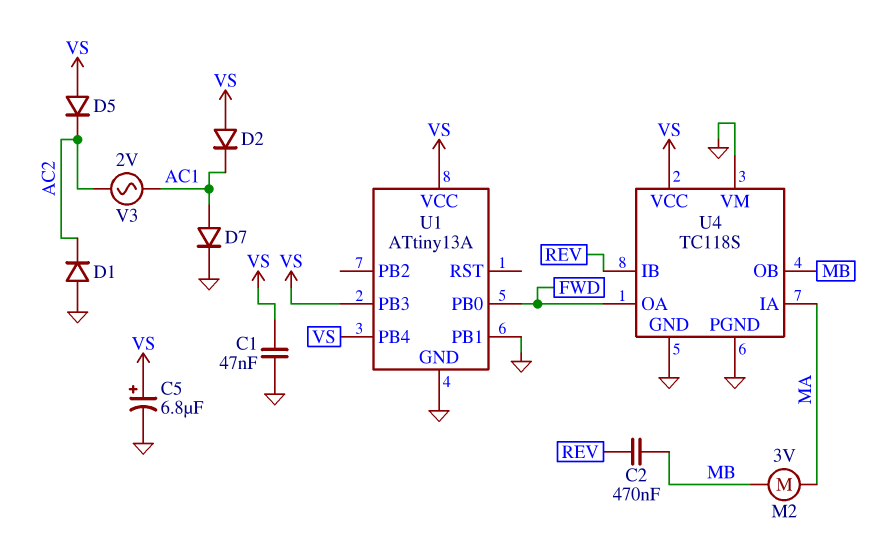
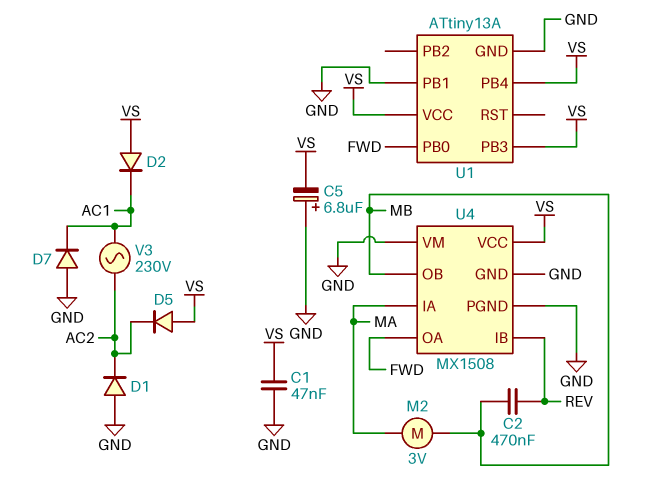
C5: 6.8uF (plus VS, minus GND) -> 6.8uF (plus GND, minus VS)
D7: diode (A AC1, K GND) -> diode (A GND, K AC1)
U4: TC118S -> MX1508
V3: AC 2V (AC1, AC2) -> AC 230V (AC1, AC2)

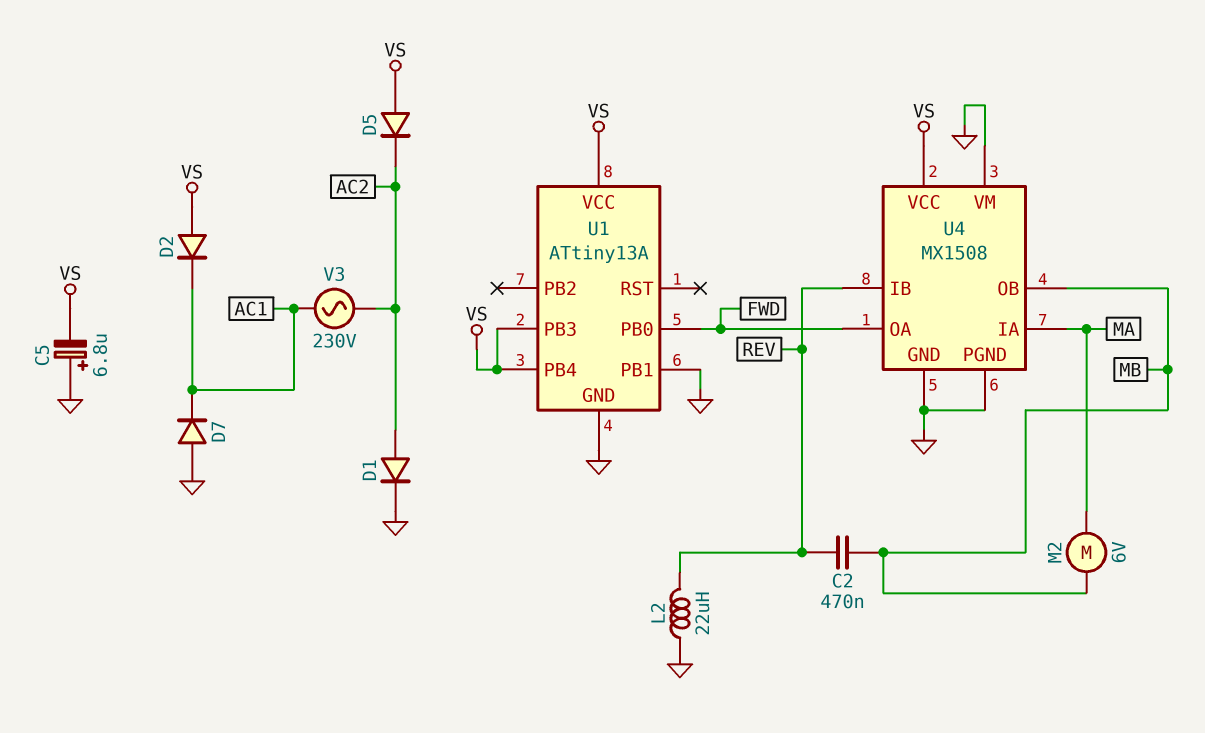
C1: 47nF (GND, VS) -> none
D1: diode (A GND, K AC2) -> diode (A AC2, K GND)
L2: none -> 22uH (GND, REV)
M2: motor 3V (MA, MB) -> motor 6V (MA, MB)

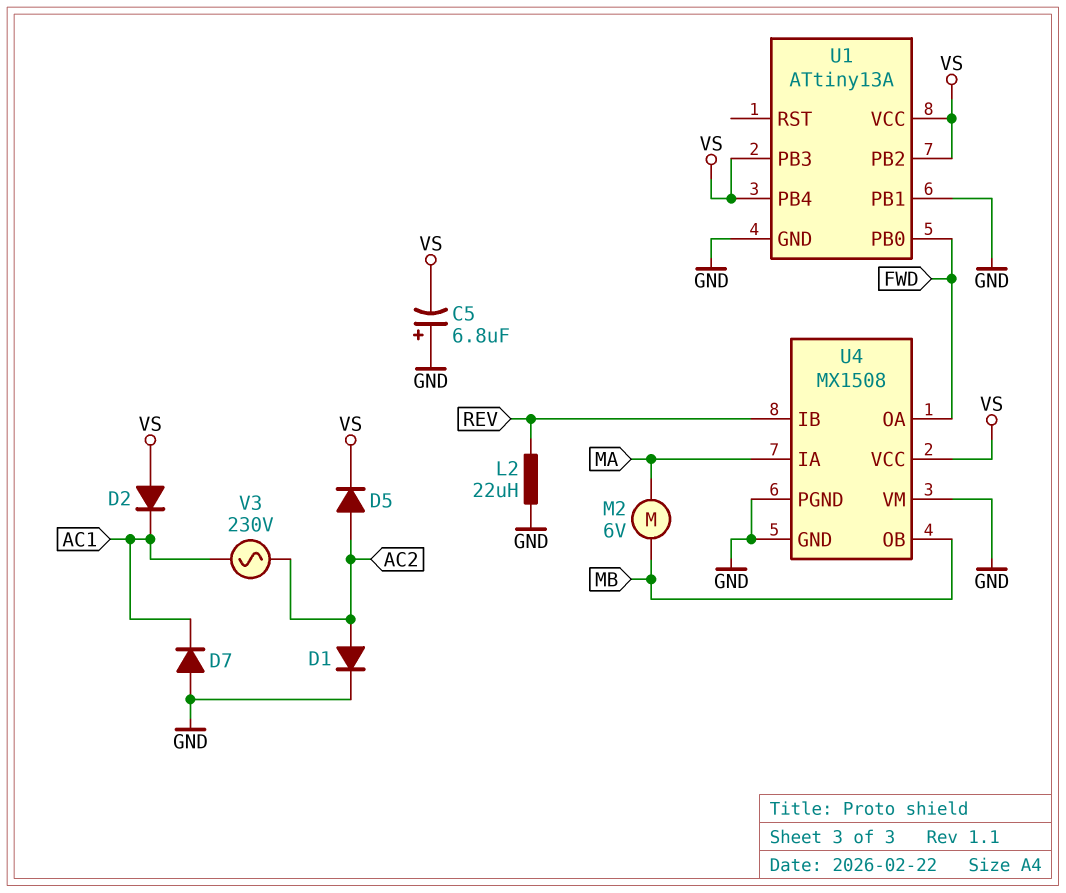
C2: 470nF (MB, REV) -> none
D5: diode (A VS, K AC2) -> diode (A AC2, K VS)
U1 pin PB2: none -> VS

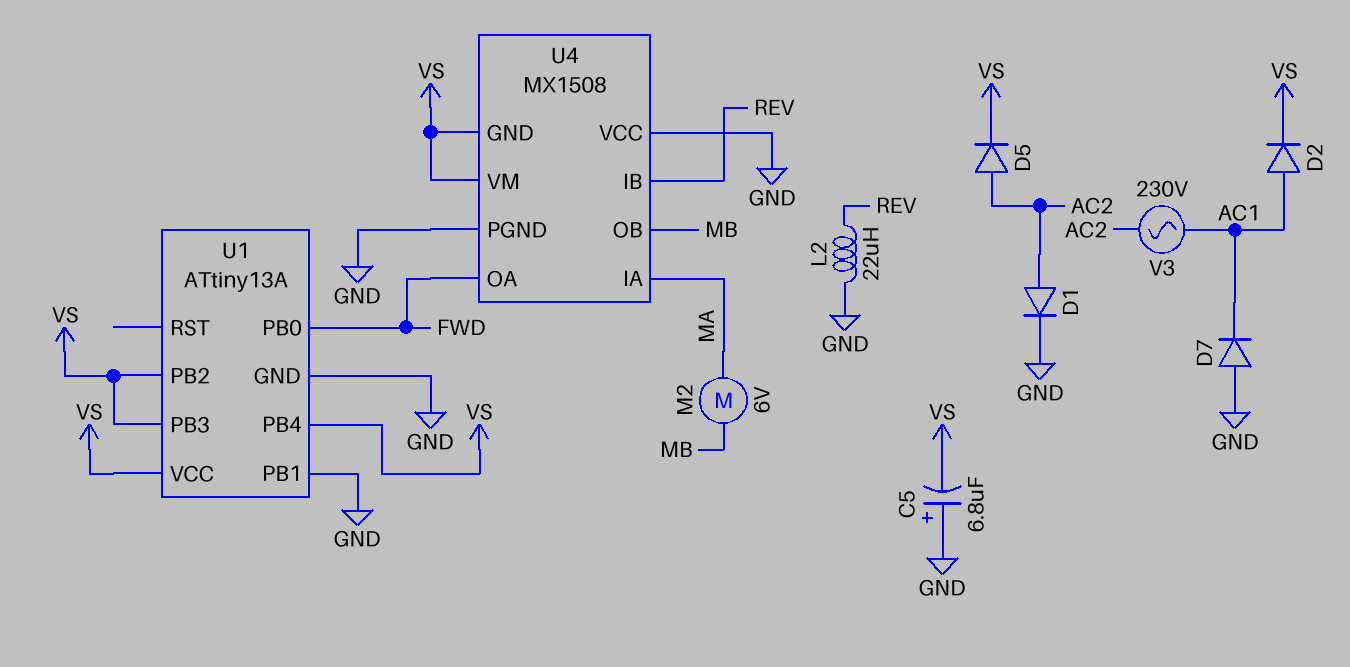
D2: diode (A VS, K AC1) -> diode (A AC1, K VS)
U4 pin GND: GND -> VS
U4 pin VCC: VS -> GND
U4 pin VM: GND -> VS

